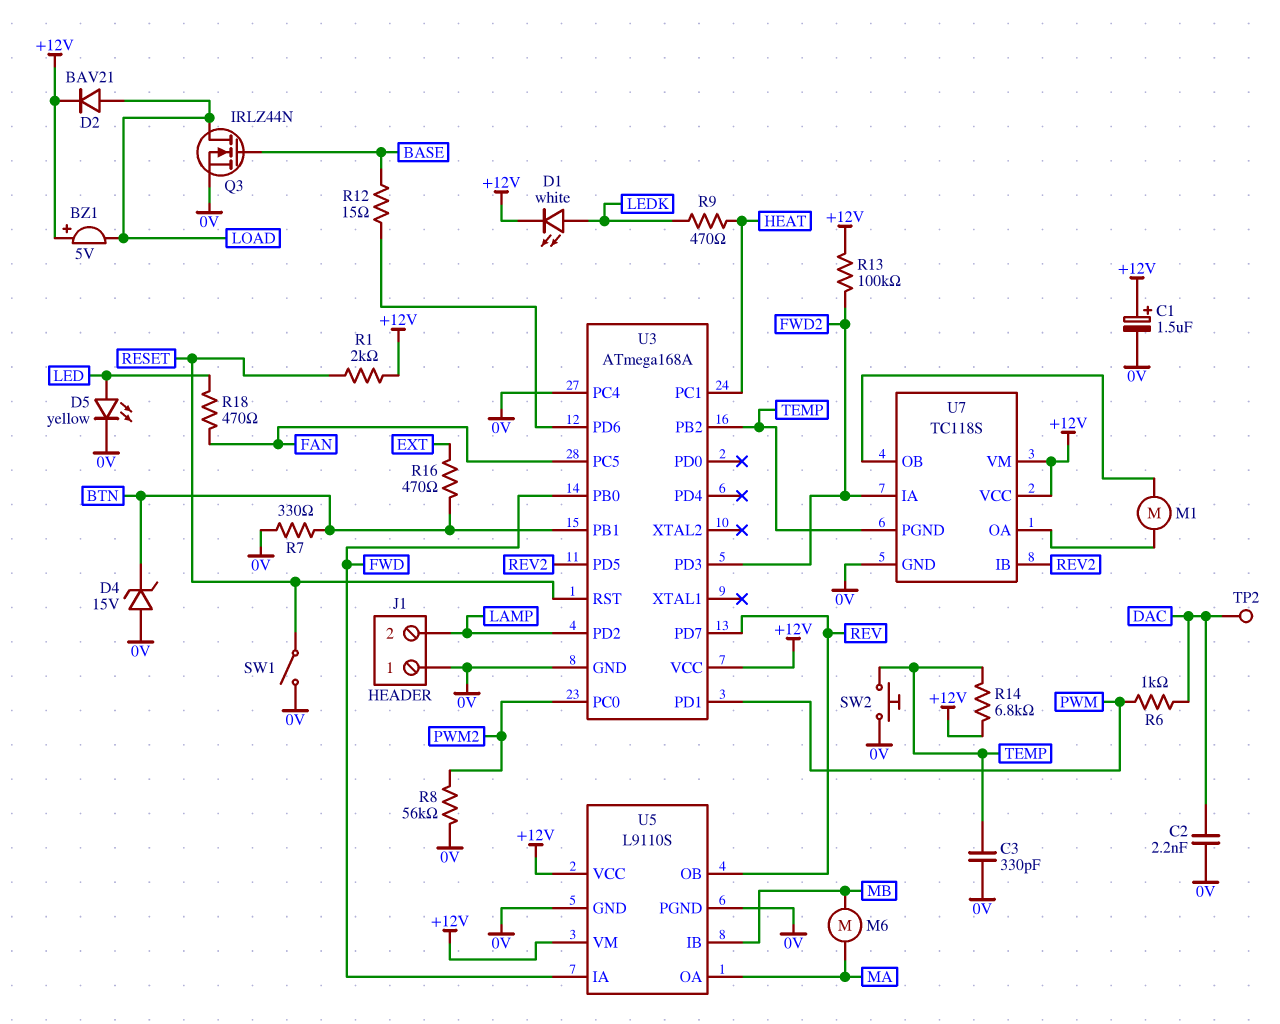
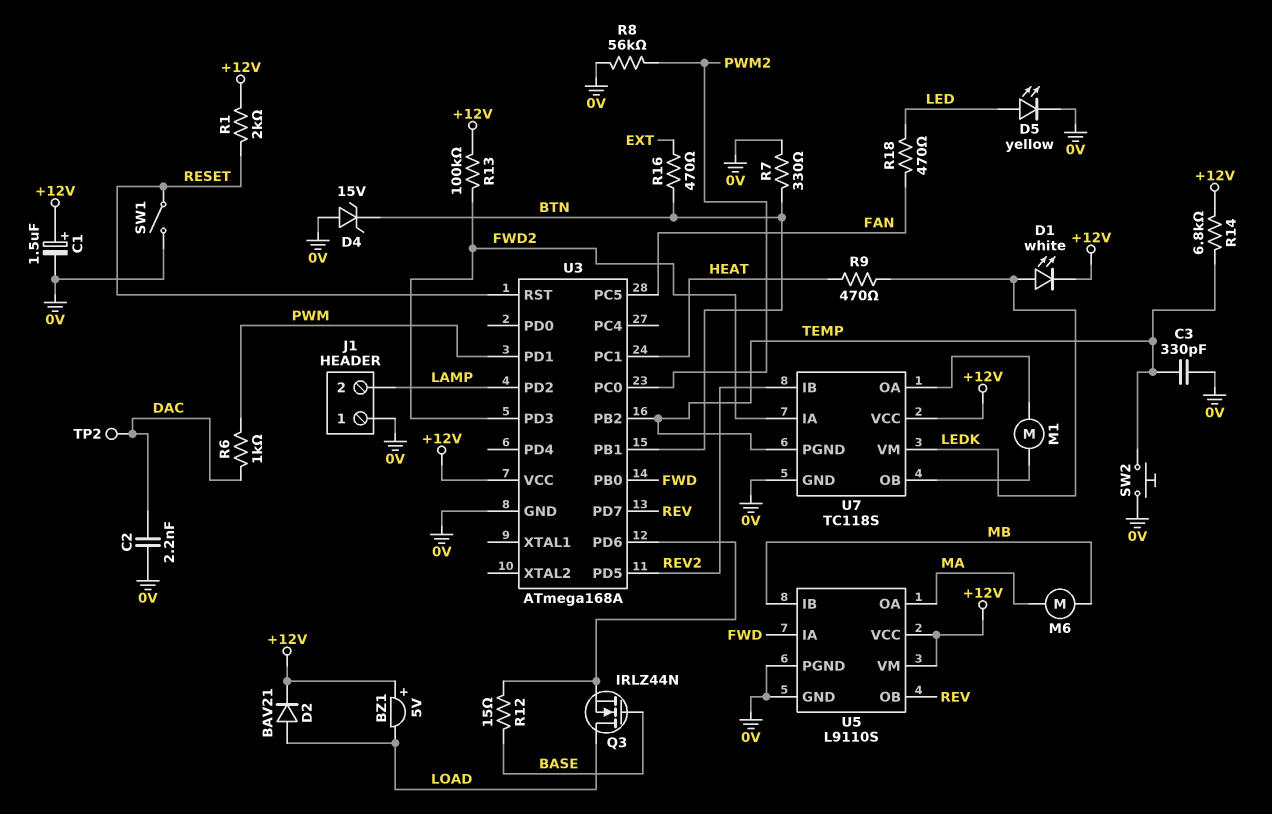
Q3: NMOS IRLZ44N (G BASE, D LOAD, S 0V) -> NMOS IRLZ44N (G BASE, D LOAD, S U3/PD6)
U3 pin PC4: 0V -> none
U7 pin VM: +12V -> LEDK

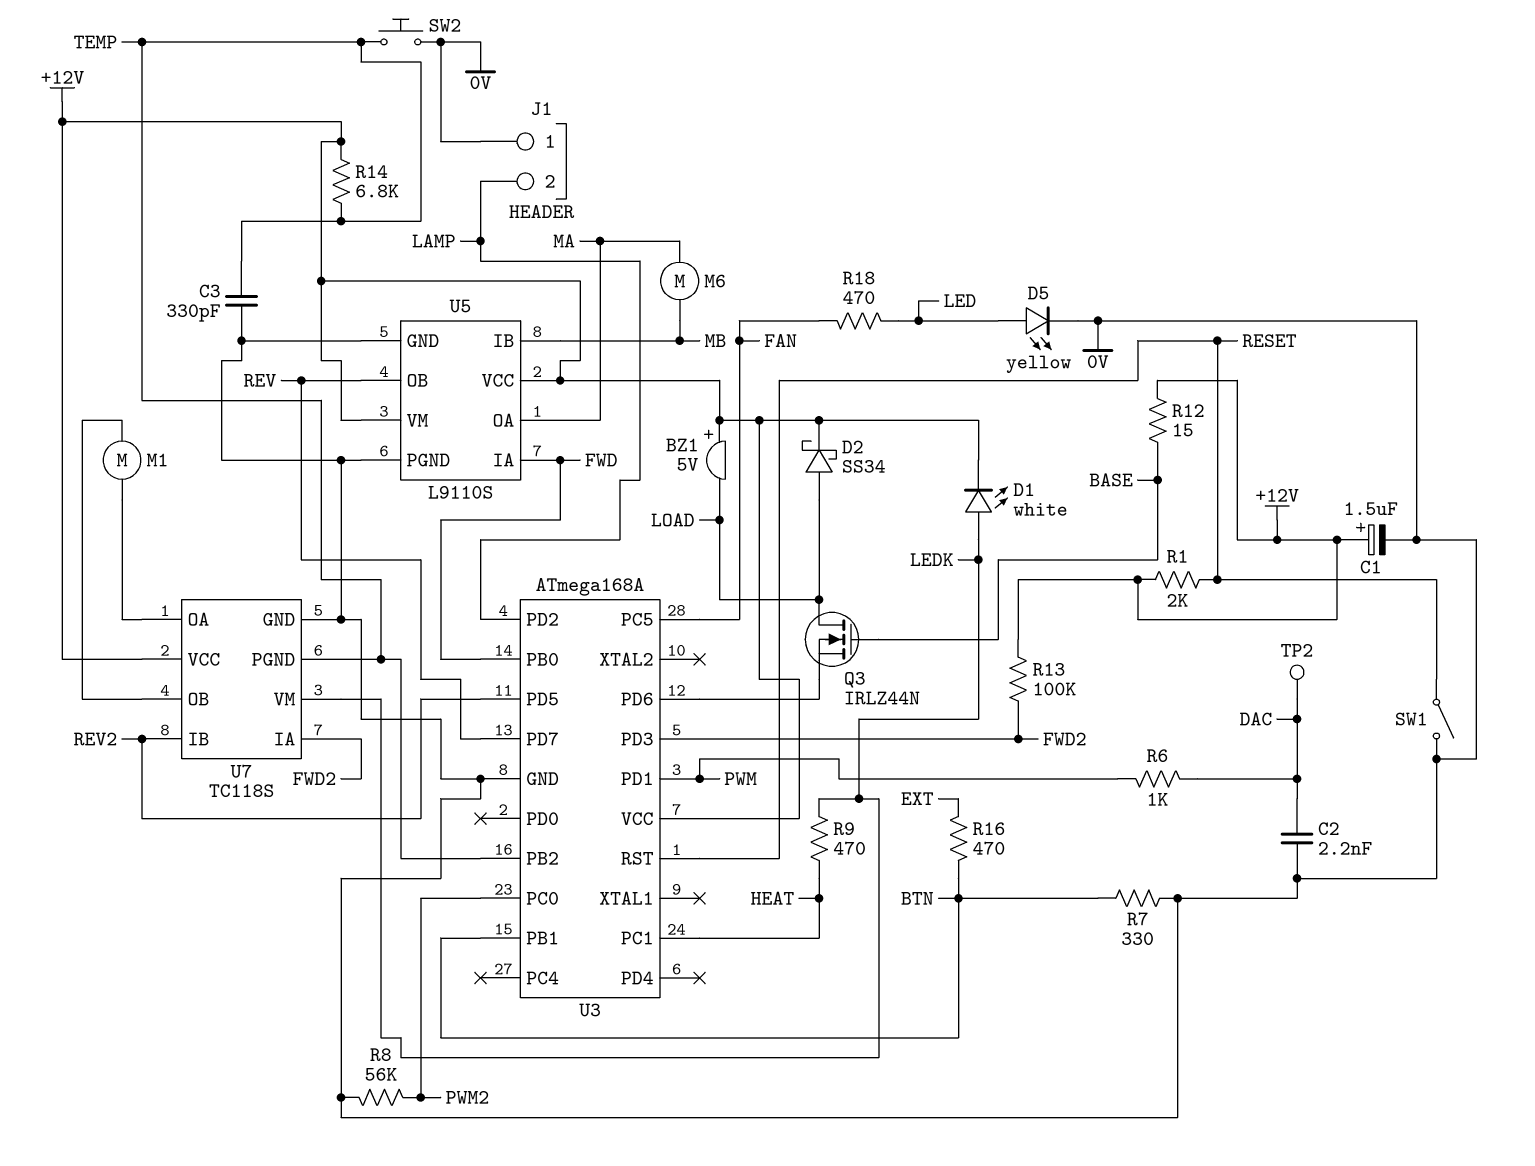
D2: diode BAV21 (A LOAD, K +12V) -> schottky SS34 (A LOAD, K +12V)
D4: zener 15V (A 0V, K BTN) -> none
R12: 15 (BASE, U3/PD6) -> 15 (+12V, BASE)

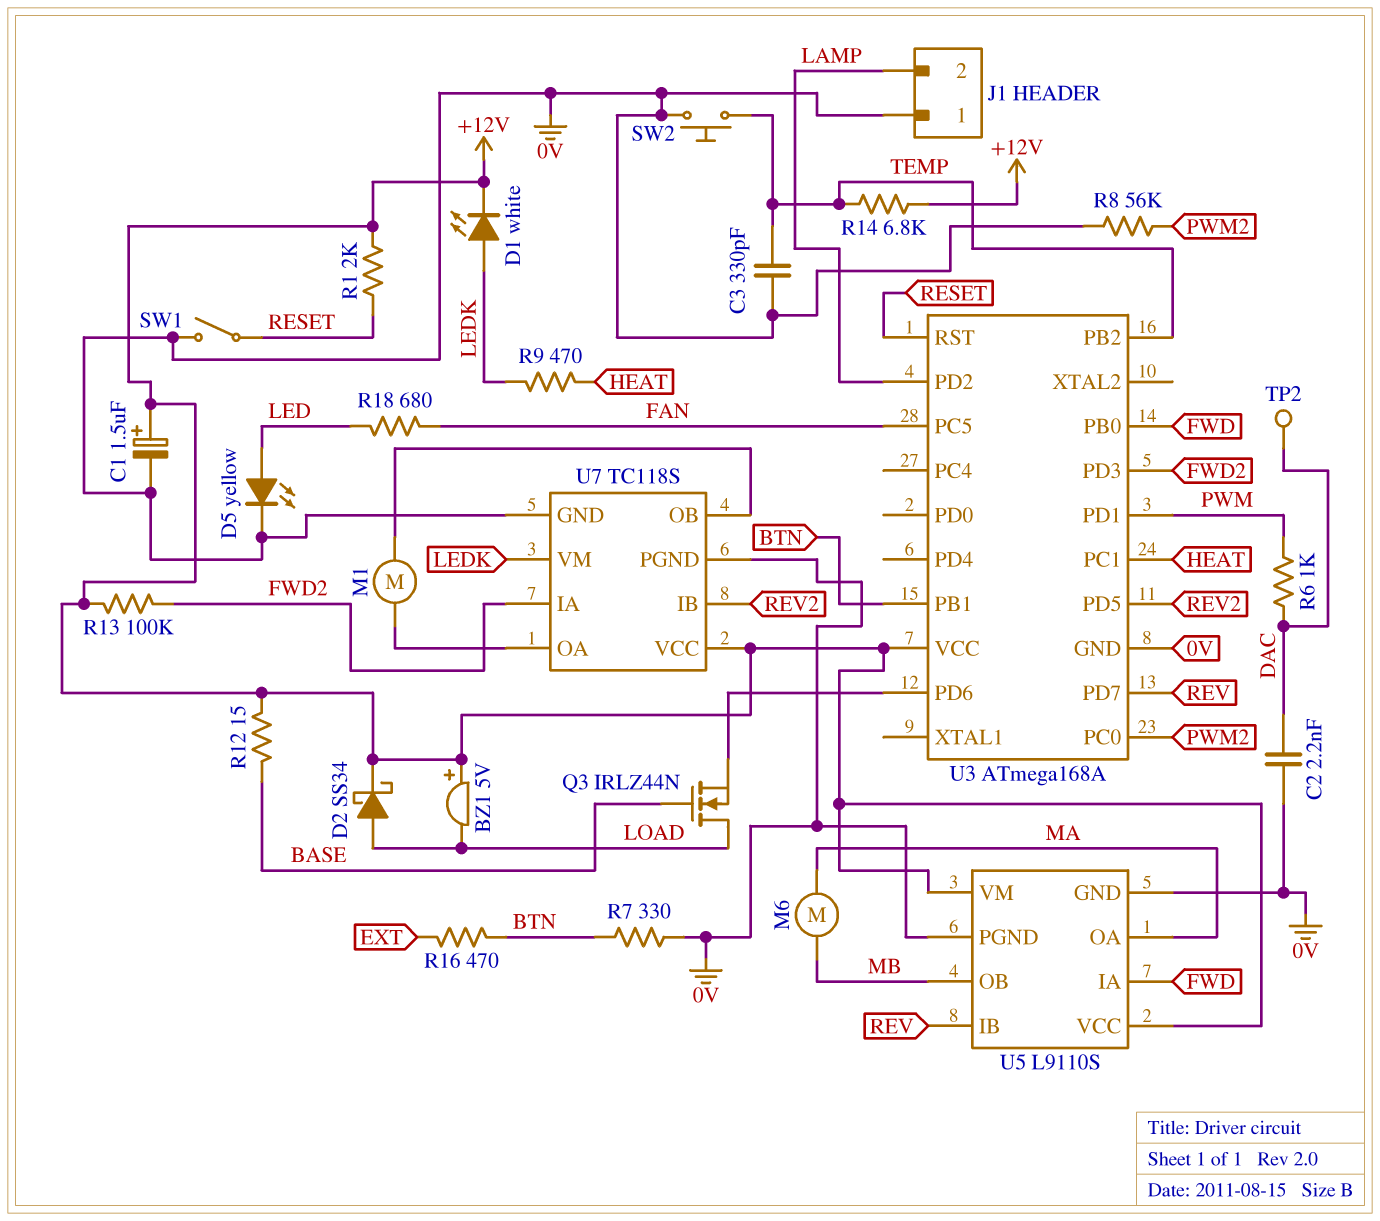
R18: 470 (FAN, LED) -> 680 (FAN, LED)
U5 pin IB: MB -> REV
U5 pin OB: REV -> MB
U7 pin PGND: TEMP -> 0V

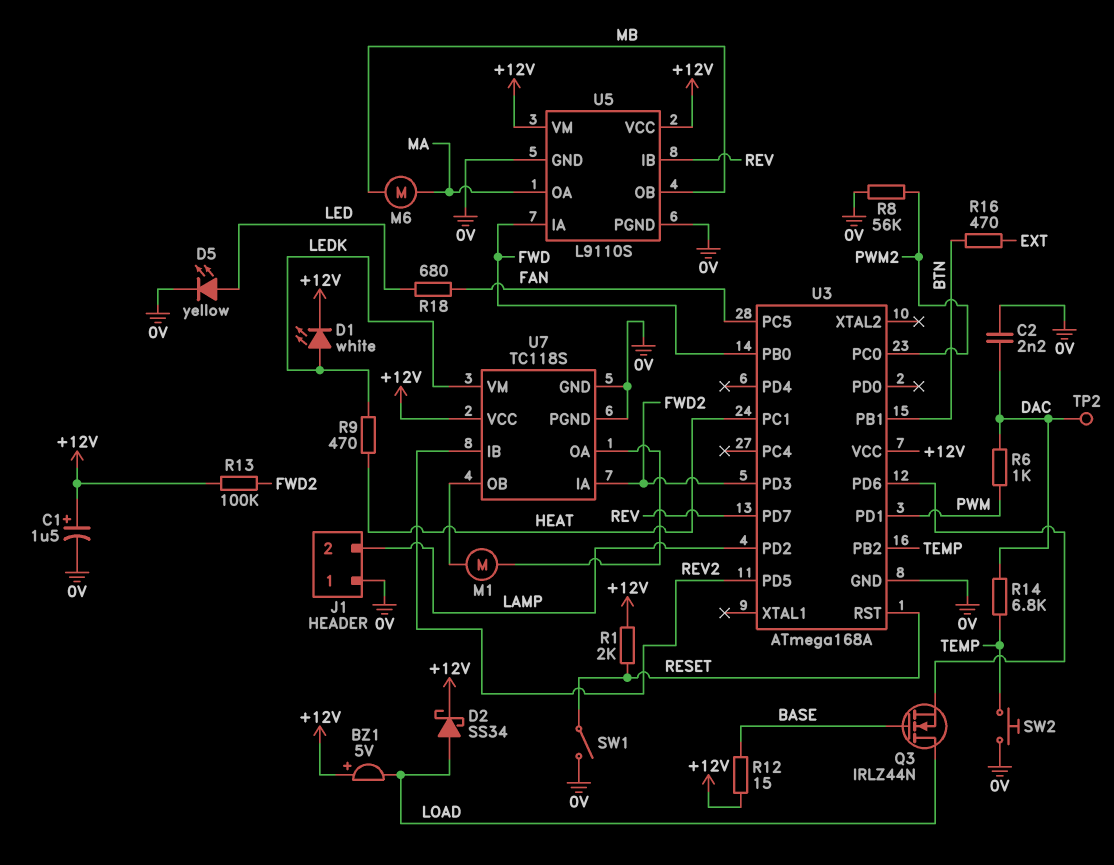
C3: 330pF (0V, TEMP) -> none
R7: 330 (0V, BTN) -> none
R14: 6.8k (+12V, TEMP) -> 6.8k (DAC, TEMP)

